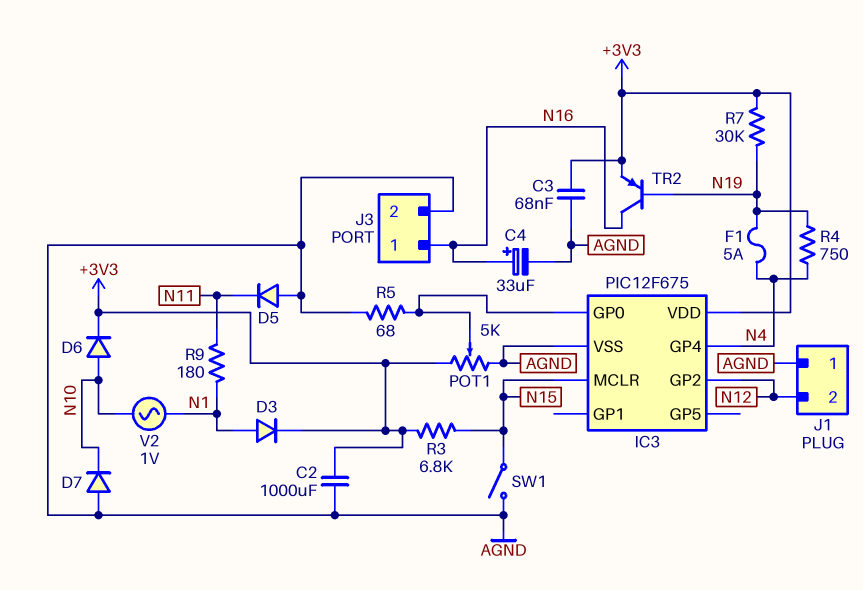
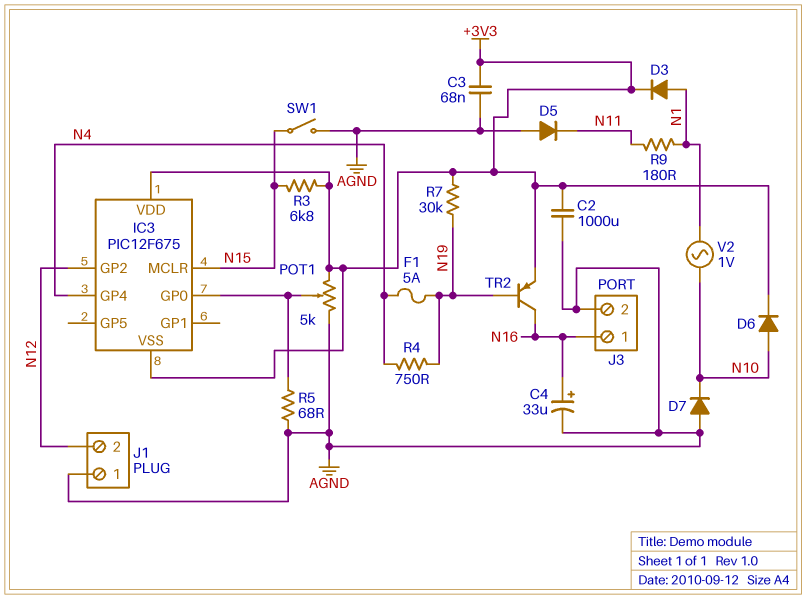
IC3 pin VSS: AGND -> +3V3

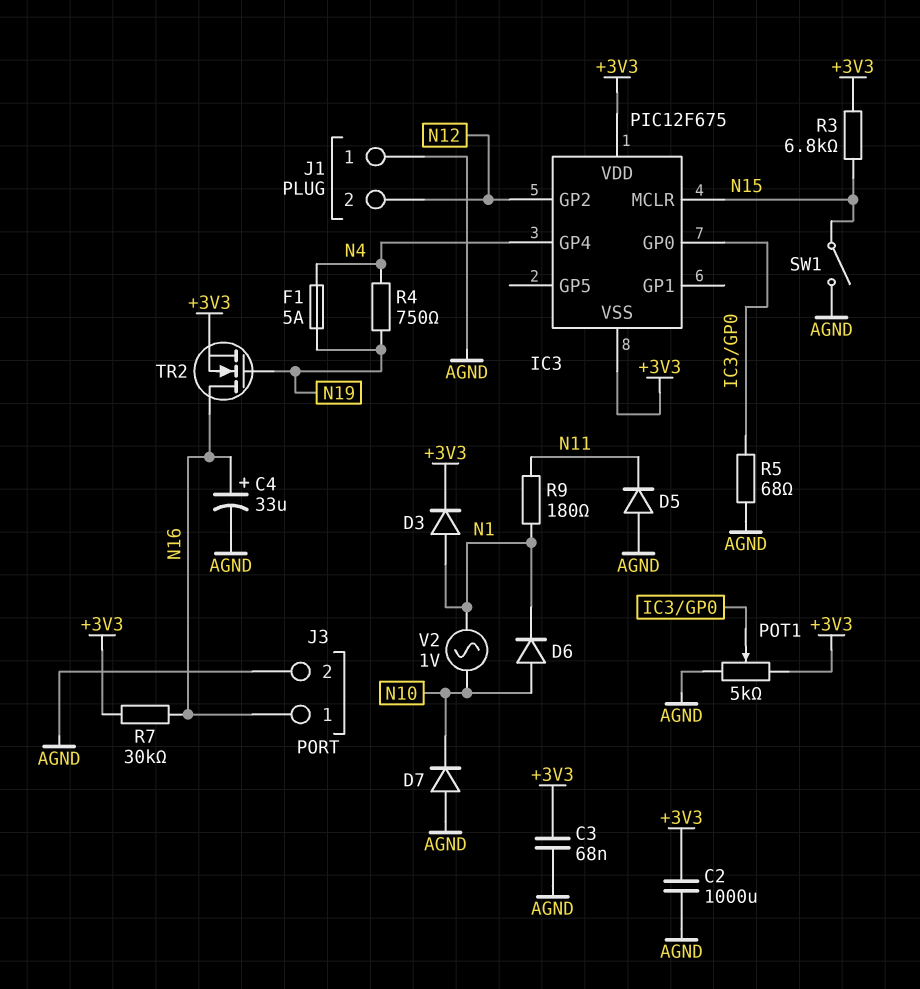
D6: diode (A N10, K +3V3) -> diode (A N10, K N1)
R7: 30k (+3V3, N19) -> 30k (+3V3, N16)
TR2: PNP (B N19, C N16, E +3V3) -> NMOS (G N19, D N16, S +3V3)

